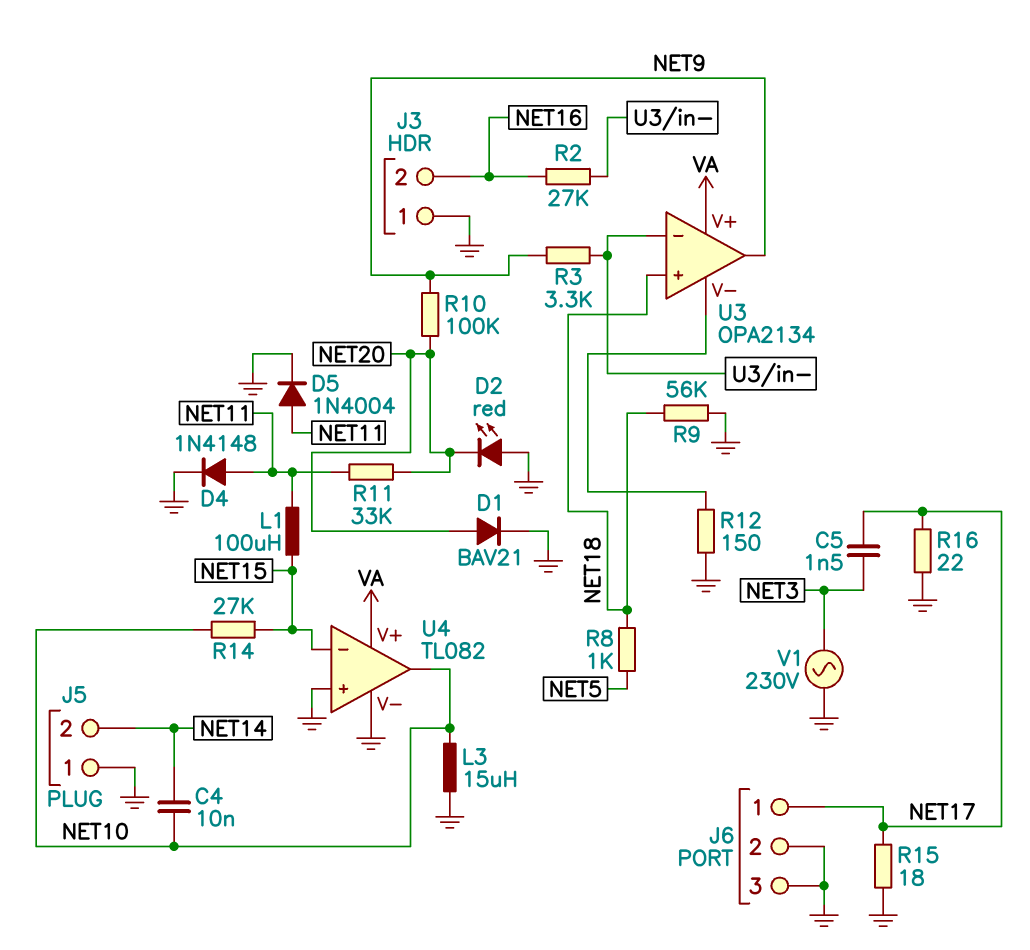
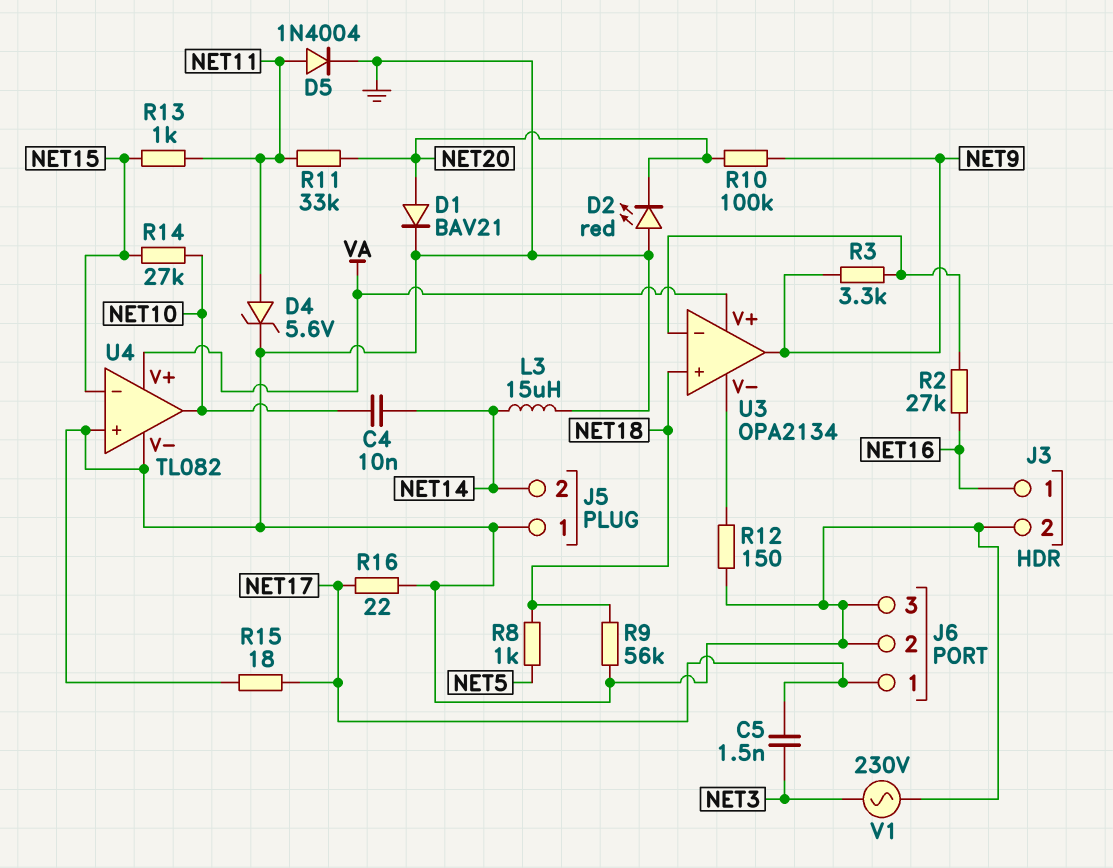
D4: diode 1N4148 (A NET11, K GND) -> zener 5.6V (A NET11, K GND)
J3 pin 1: GND -> NET16
J3 pin 2: NET16 -> GND
L1: 100uH (NET11, NET15) -> none
L3: 15uH (GND, NET10) -> 15uH (GND, NET14)
R13: none -> 1k (NET11, NET15)

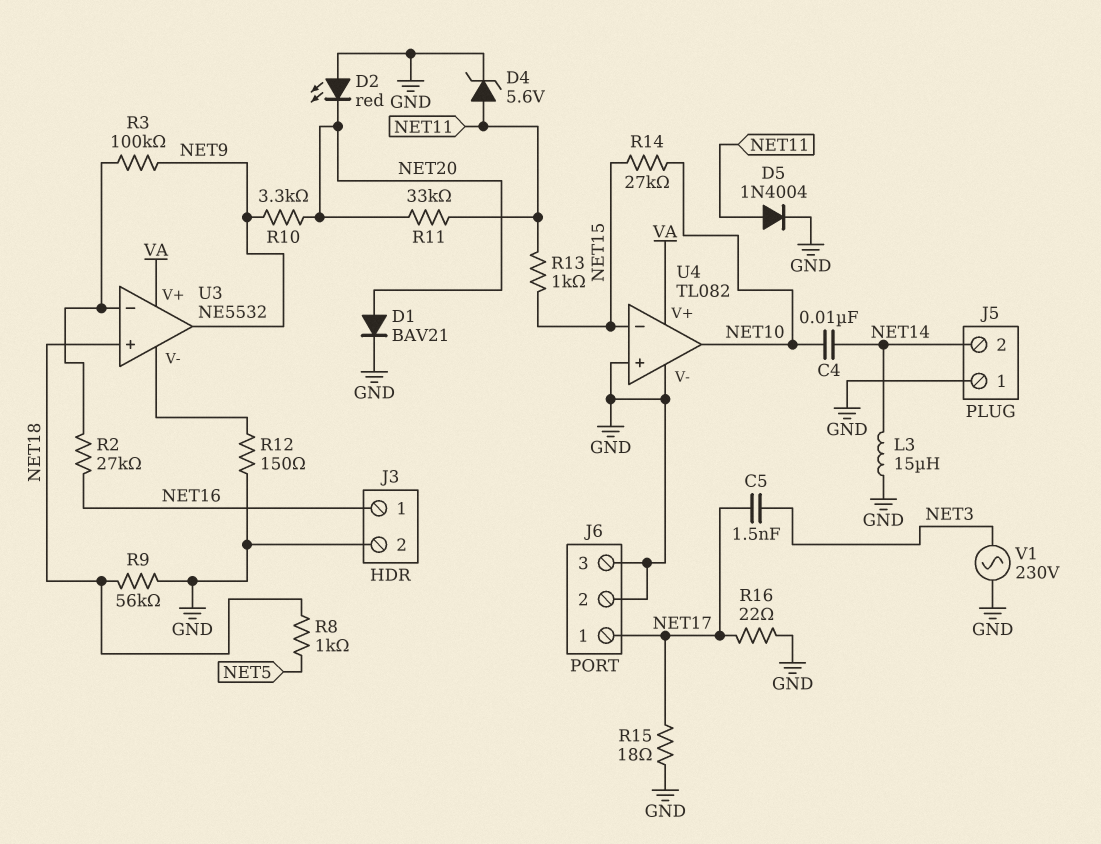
R3: 3.3k (NET9, U3/in-) -> 100k (NET9, U3/in-)
R10: 100k (NET9, NET20) -> 3.3k (NET9, NET20)
U3: OPA2134 -> NE5532

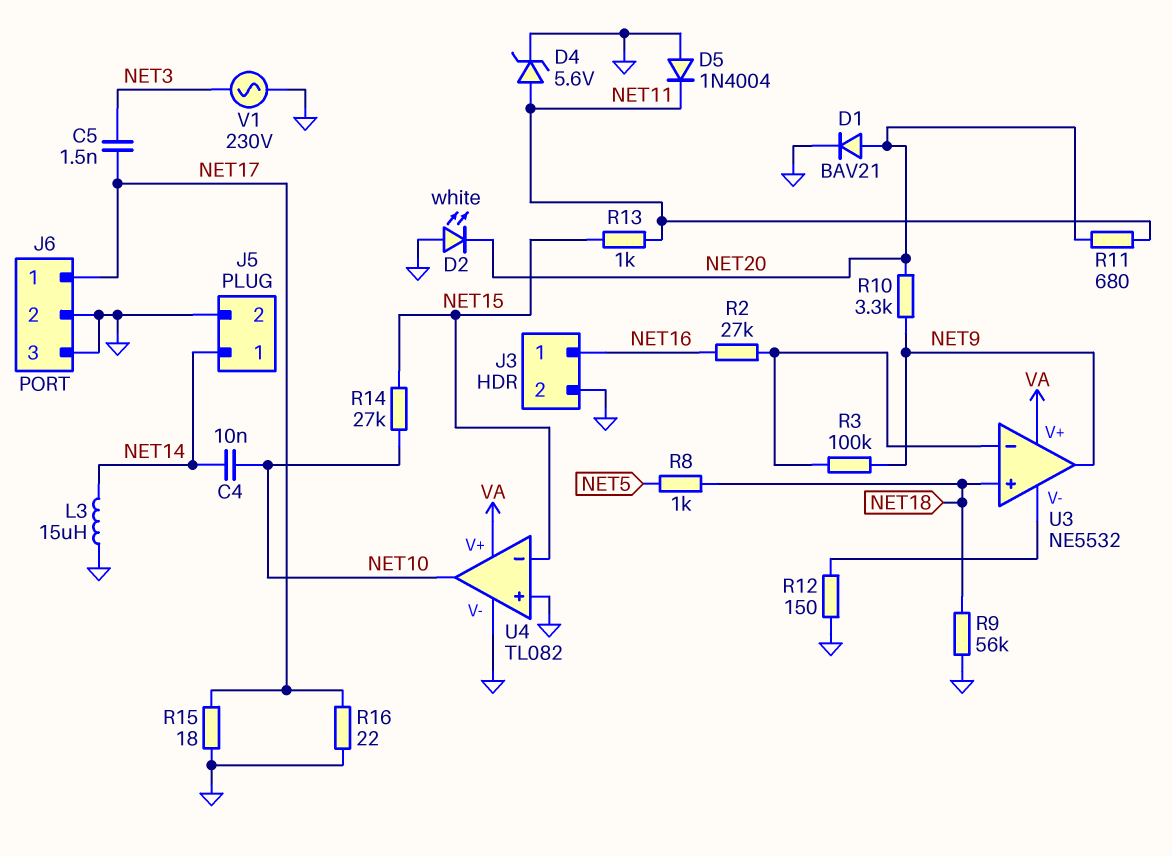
D2: LED red (A GND, K NET20) -> LED white (A GND, K NET20)
D5: diode 1N4004 (A NET11, K GND) -> diode 1N4004 (A GND, K NET11)
J5 pin 1: GND -> NET14
J5 pin 2: NET14 -> GND
R11: 33k (NET11, NET20) -> 680 (NET11, NET20)

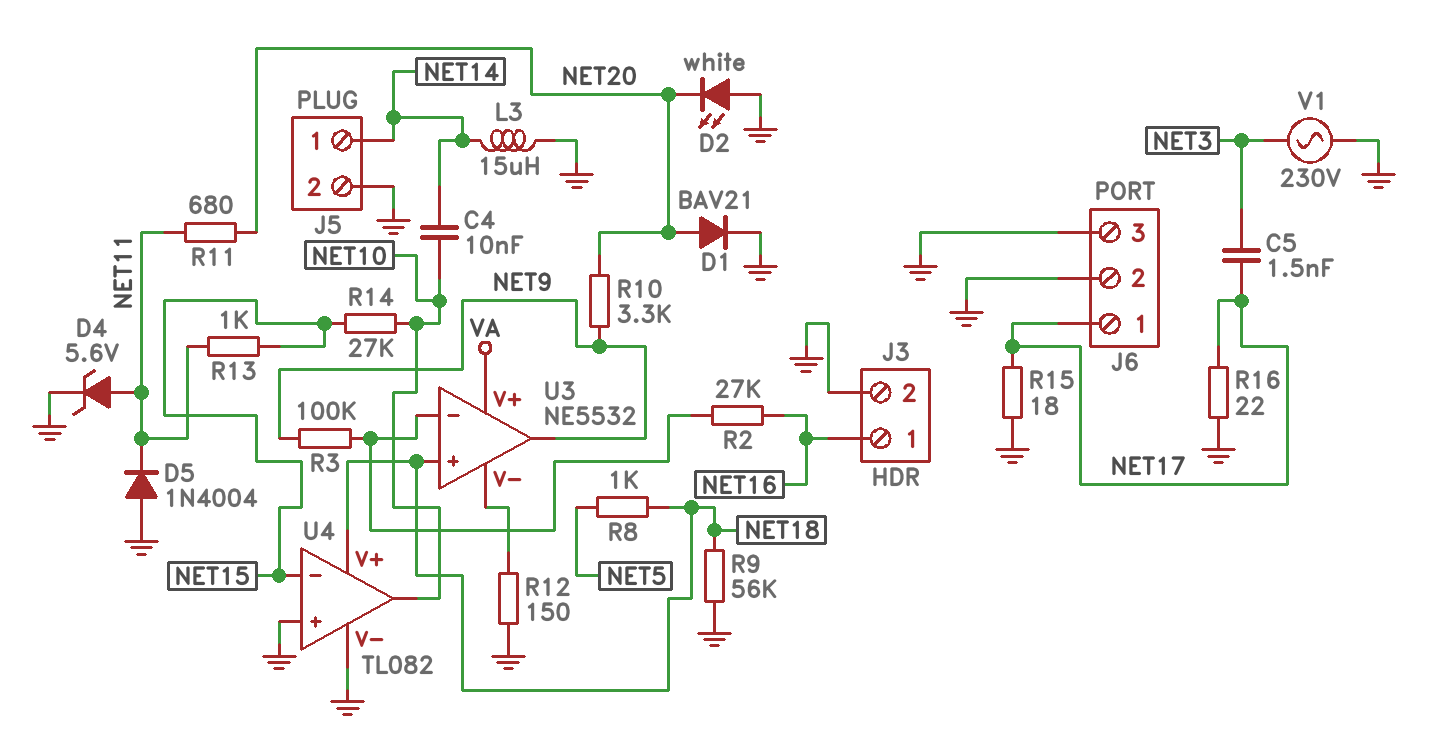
U4 pin V+: VA -> NET18

